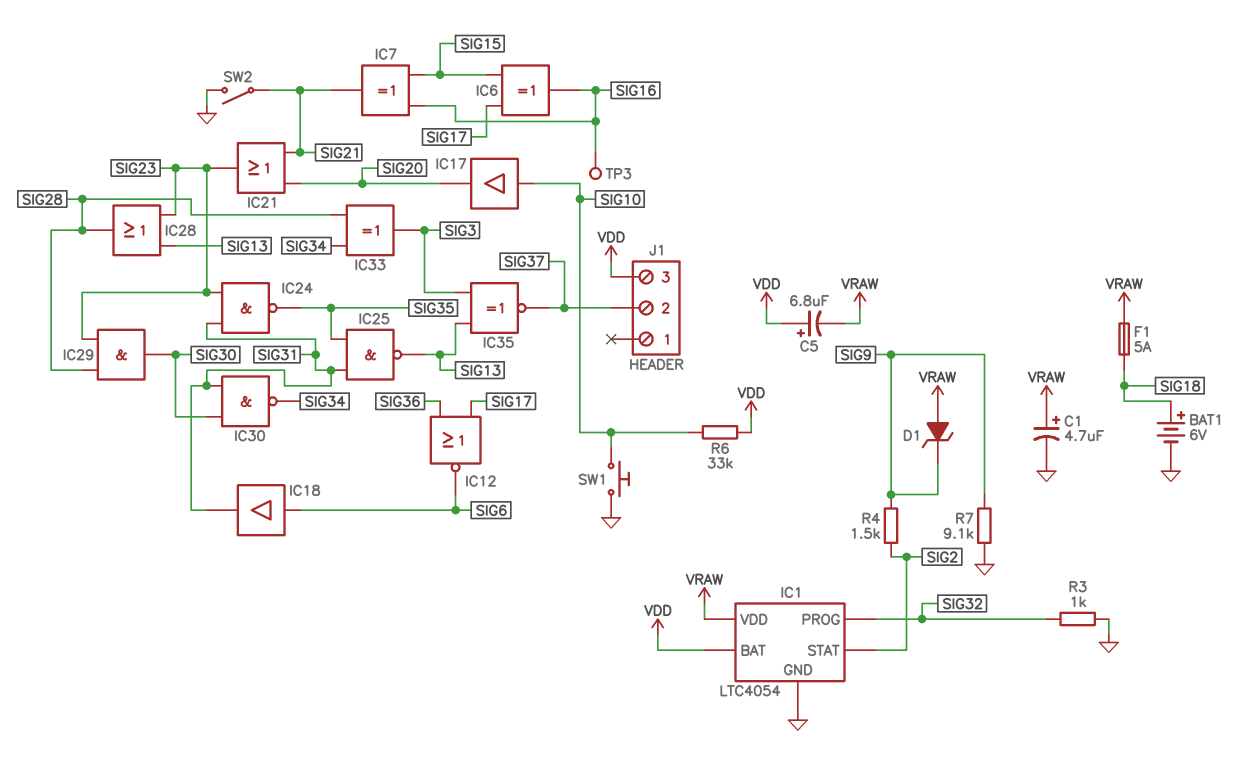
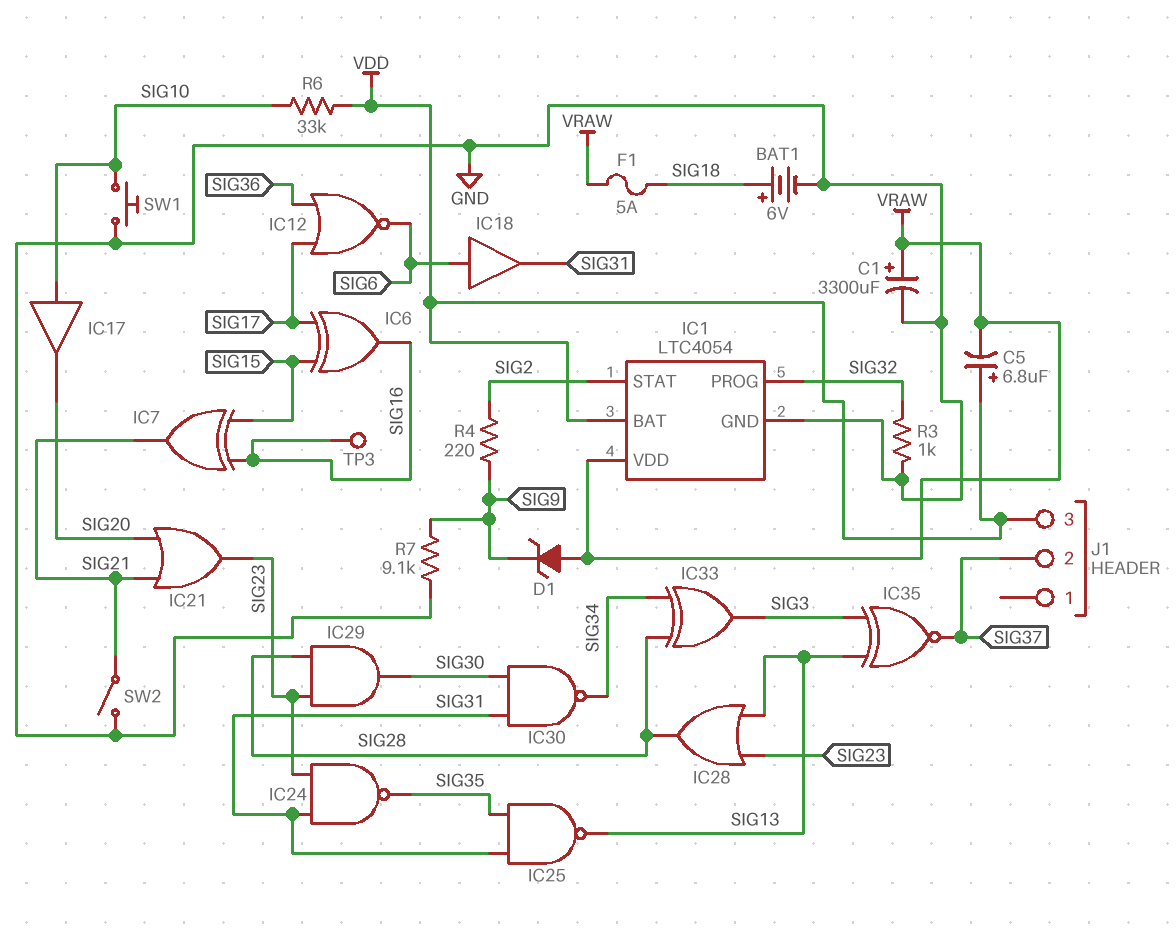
C1: 4.7uF (plus VRAW, minus GND) -> 3300uF (plus VRAW, minus GND)
R4: 1.5k (SIG2, SIG9) -> 220 (SIG2, SIG9)

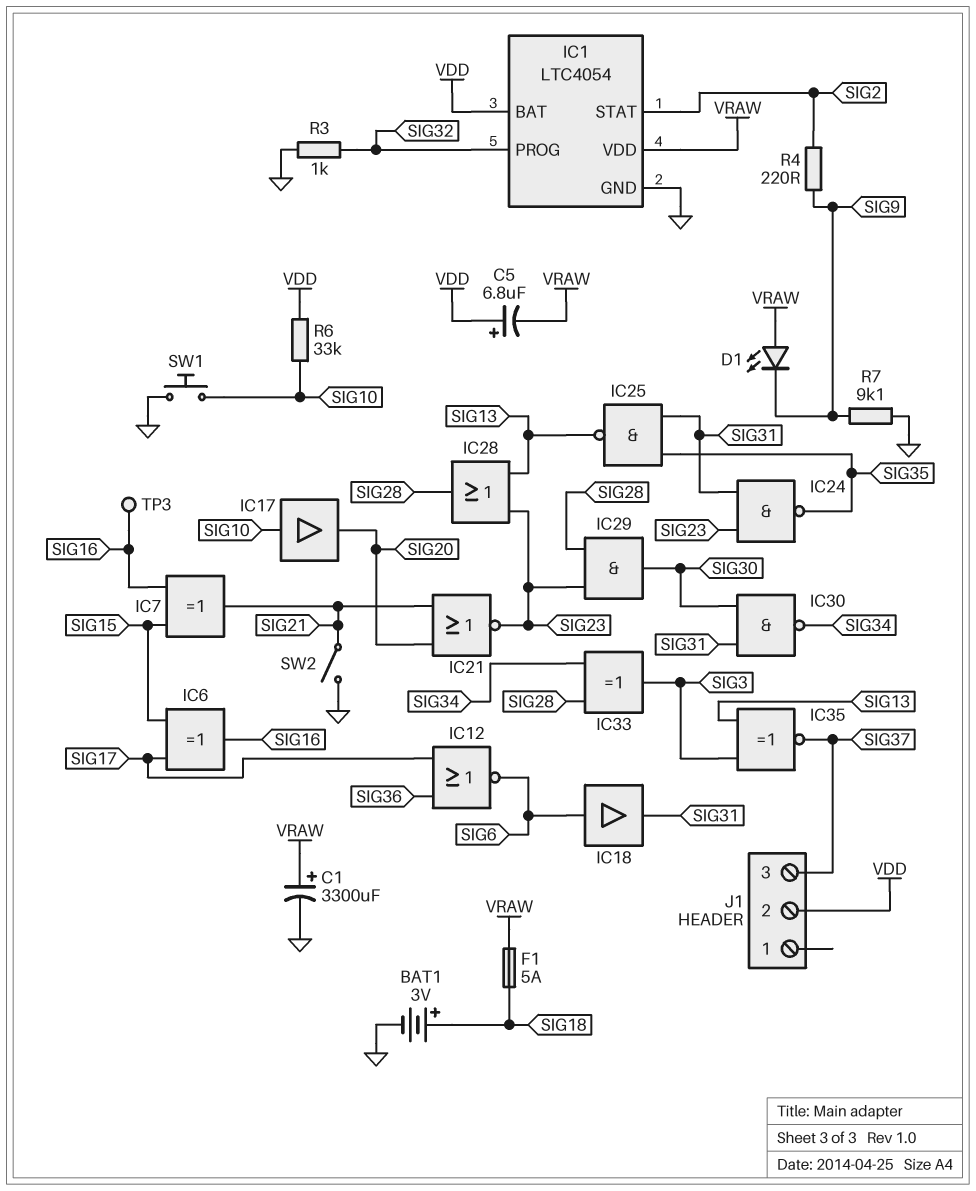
BAT1: 6V (plus SIG18, minus GND) -> 3V (plus SIG18, minus GND)
D1: zener (A VRAW, K SIG9) -> LED (A VRAW, K SIG9)
IC21: OR (in SIG20, in SIG21, out SIG23) -> NOR (in SIG20, in SIG21, out SIG23)
J1 pin 2: SIG37 -> VDD
J1 pin 3: VDD -> SIG37

